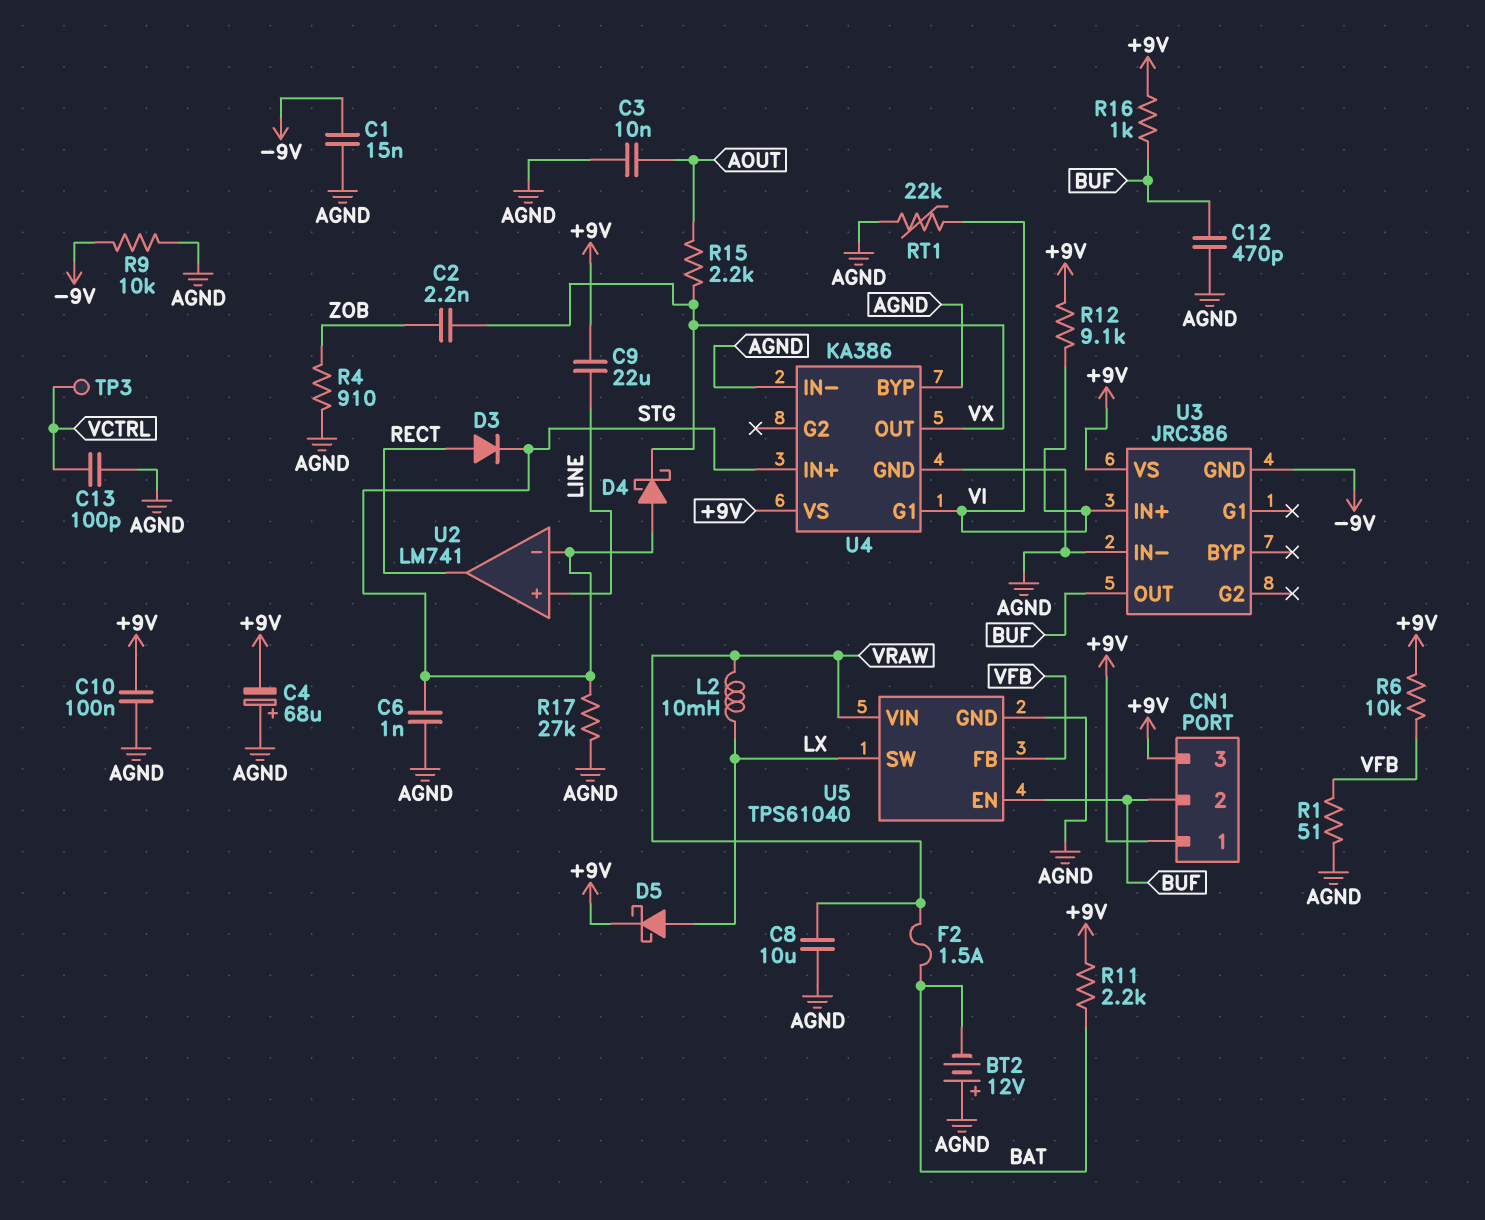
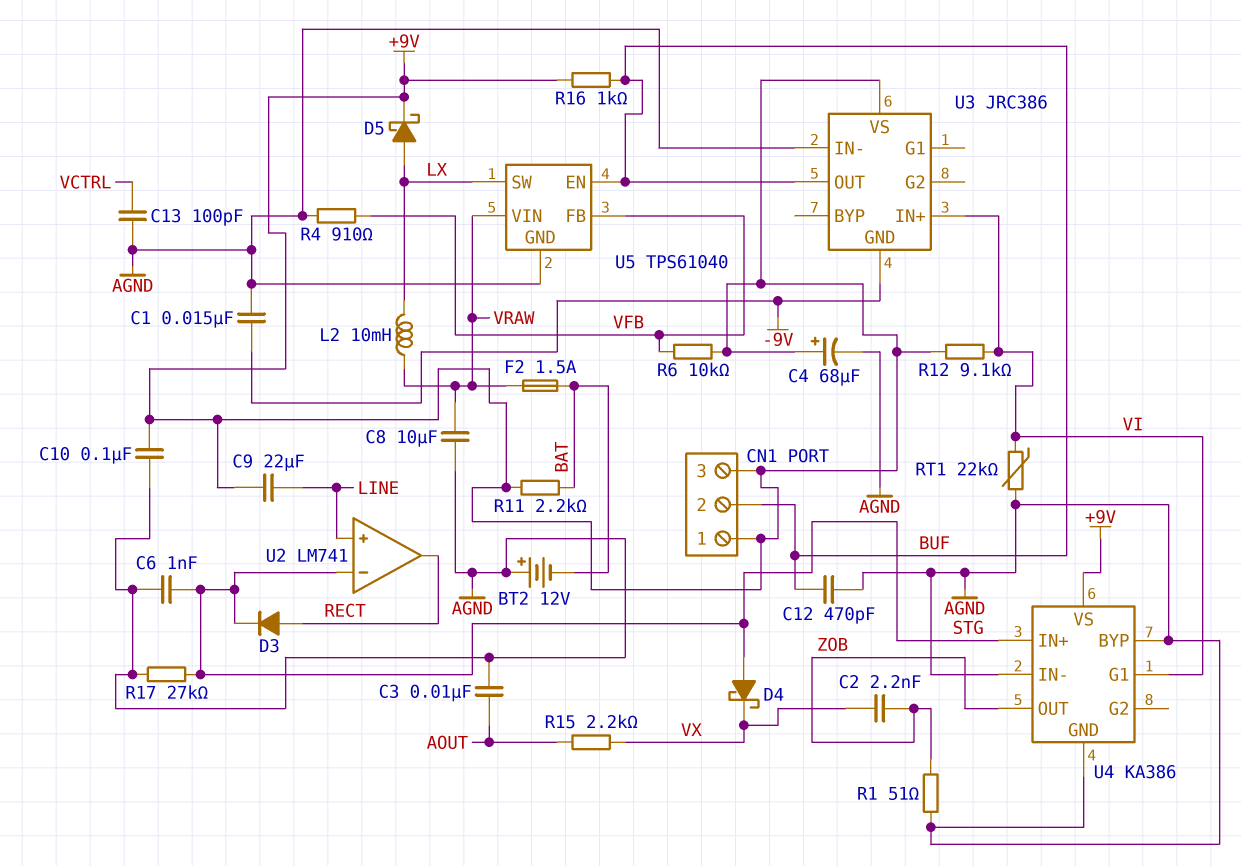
C4: 68uF (plus AGND, minus +9V) -> 68uF (plus +9V, minus AGND)
R1: 51 (AGND, VFB) -> 51 (AGND, ZOB)
R4: 910 (AGND, ZOB) -> 910 (AGND, VFB)
R9: 10k (-9V, AGND) -> none
TP3: test point (VCTRL) -> none
U4 pin OUT: VX -> ZOB

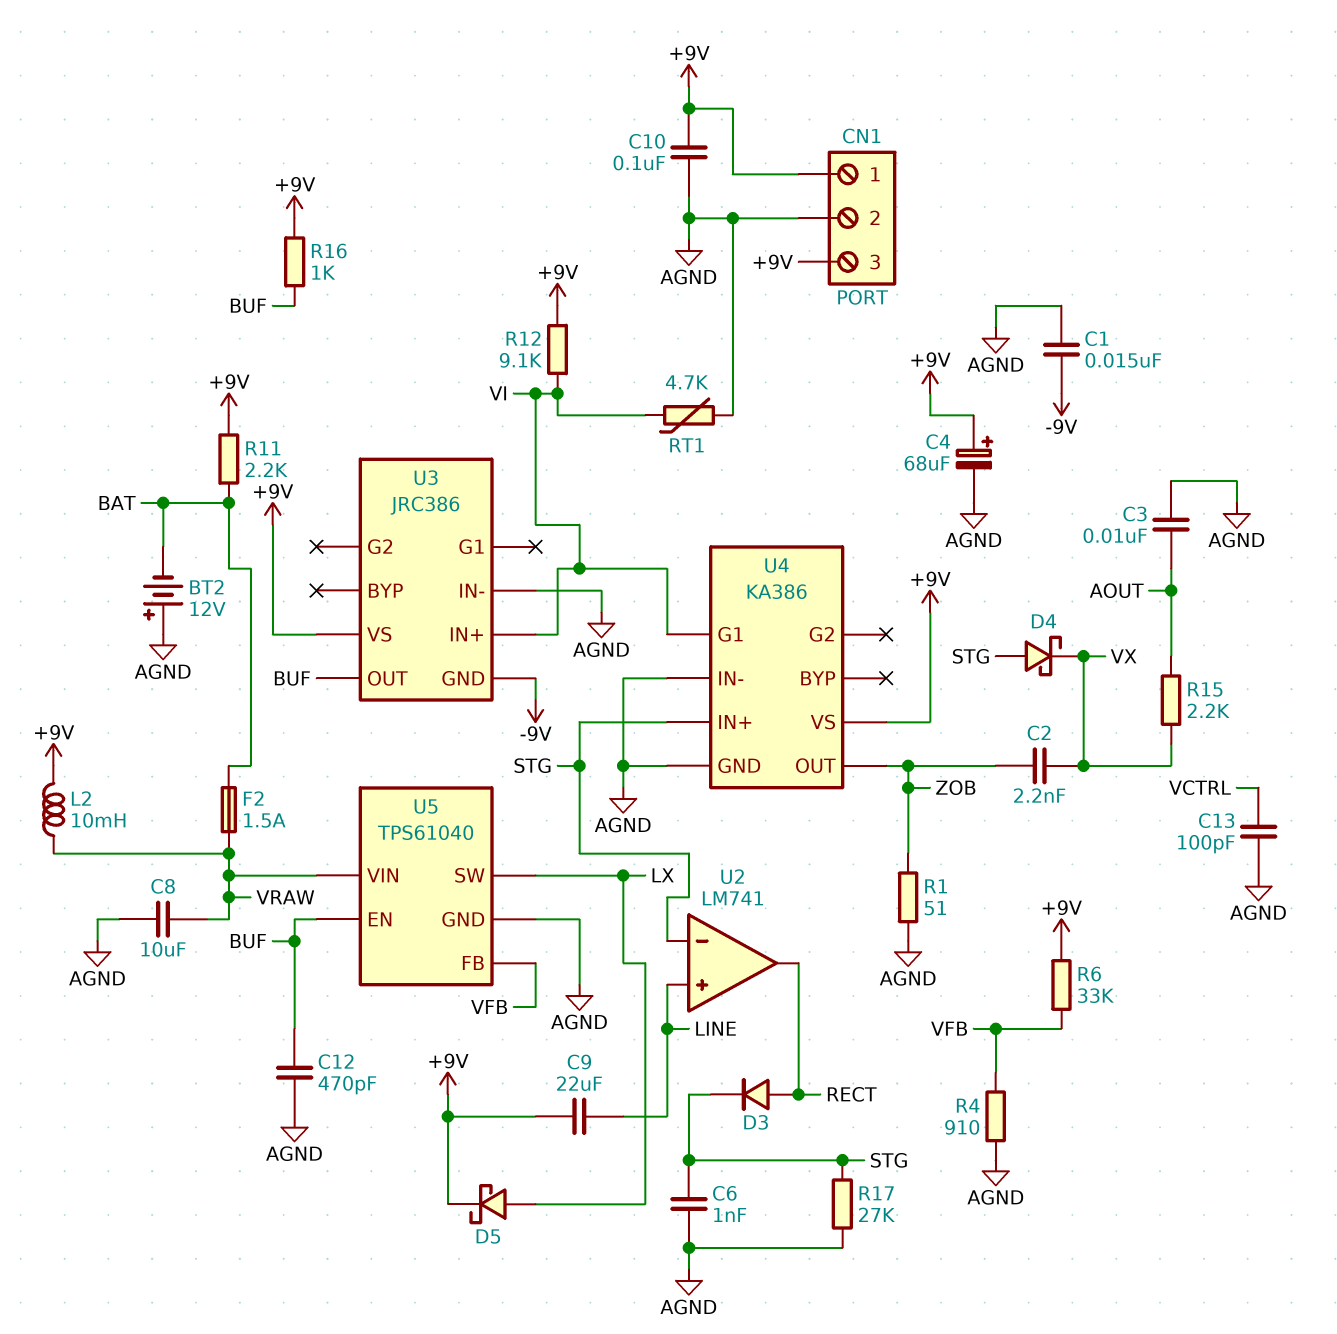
CN1 pin 2: BUF -> AGND
L2: 10mH (LX, VRAW) -> 10mH (+9V, VRAW)
R6: 10k (+9V, VFB) -> 33k (+9V, VFB)
RT1: 22k (AGND, VI) -> 4.7k (AGND, VI)
U4 pin BYP: AGND -> none

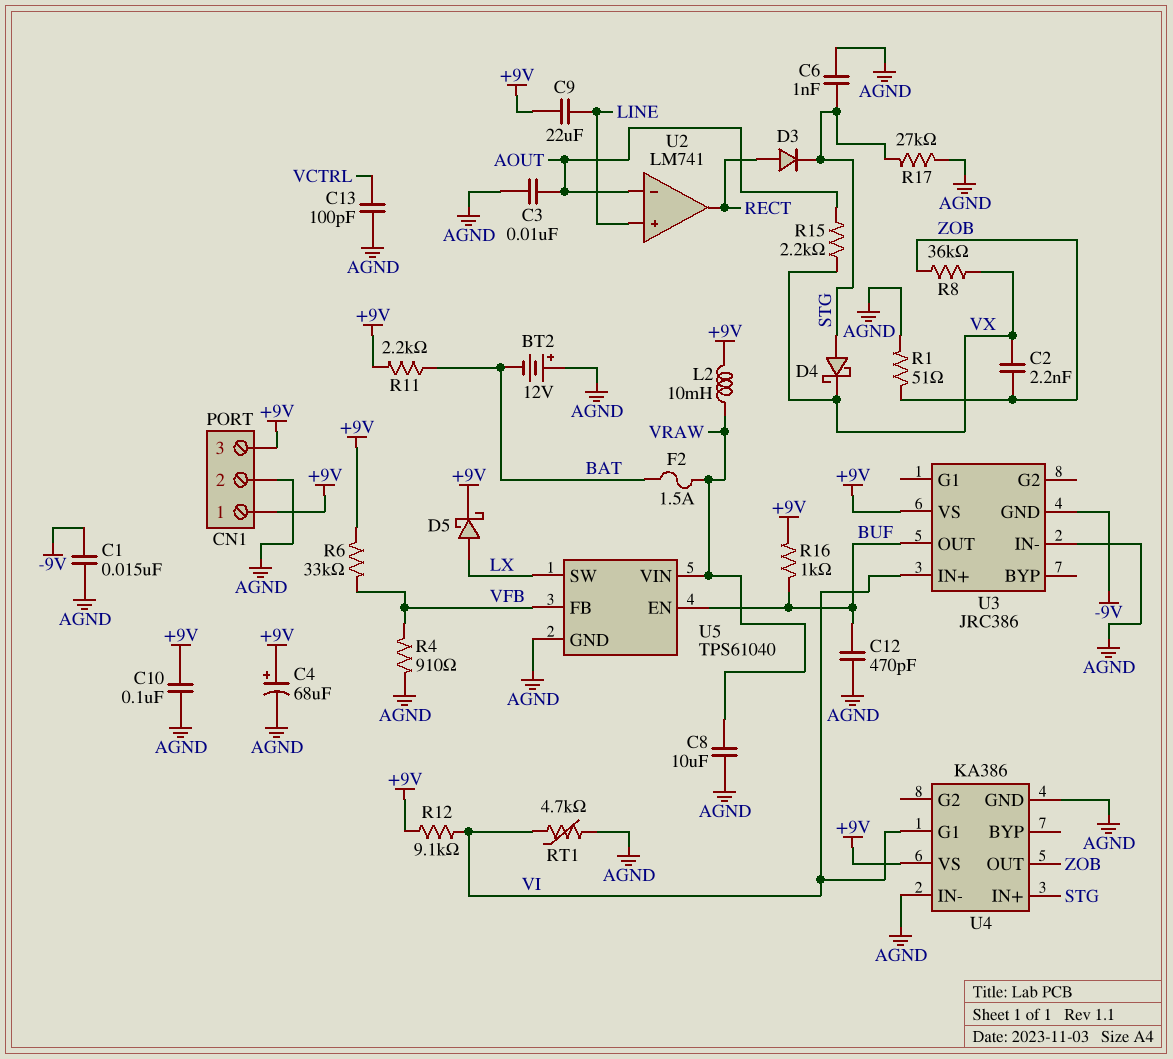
R8: none -> 36k (VX, ZOB)
U2 pin in-: STG -> AOUT

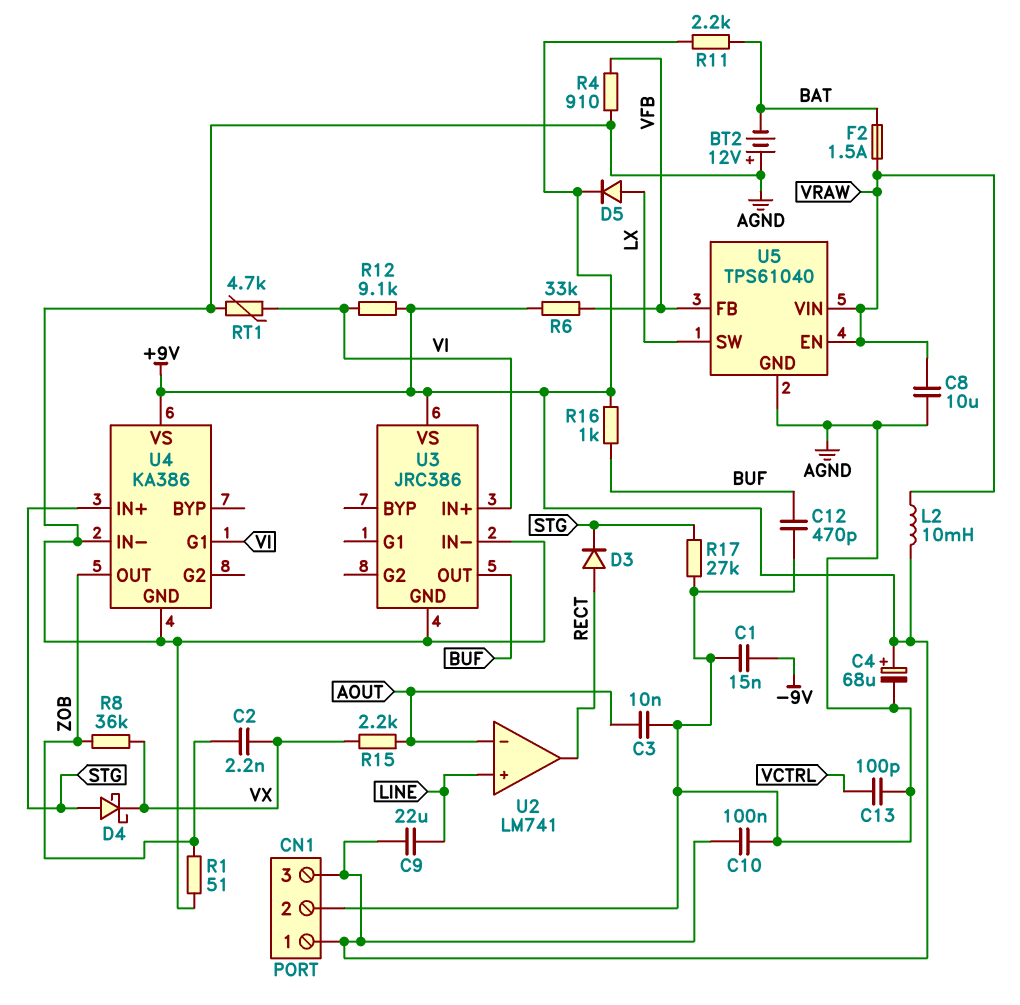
C6: 1nF (AGND, STG) -> none
D5: schottky (A LX, K +9V) -> diode (A LX, K +9V)
U3 pin GND: -9V -> AGND
U5 pin EN: BUF -> VRAW

